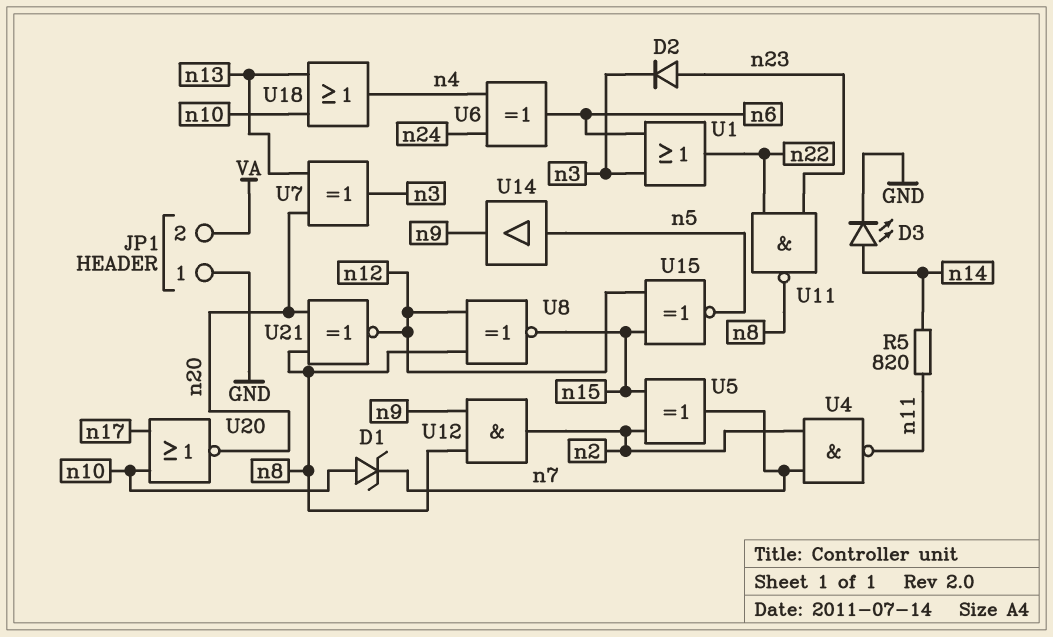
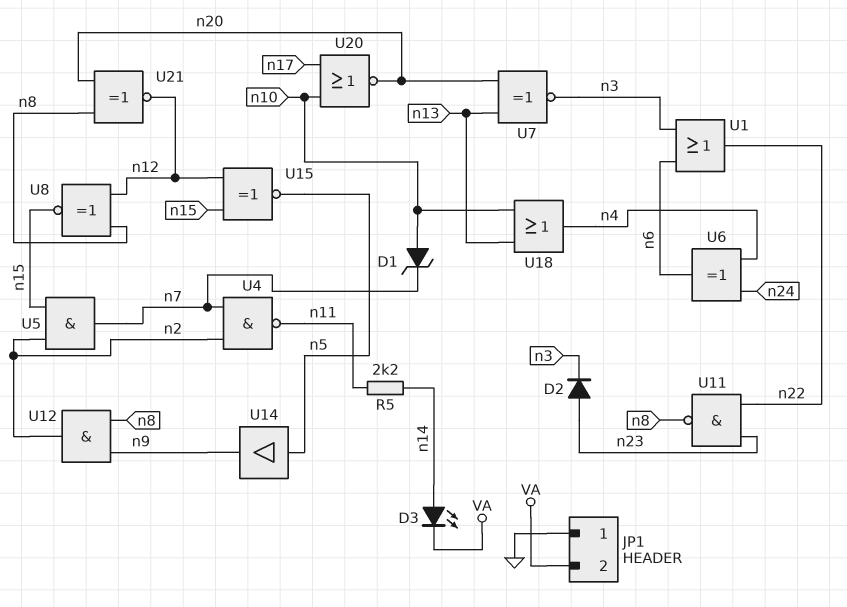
D3: LED (A n14, K GND) -> LED (A n14, K VA)
R5: 820 (n11, n14) -> 2.2k (n11, n14)
U5: XOR (in n2, in n15, out n7) -> AND (in n2, in n15, out n7)
U7: XOR (in n13, in n20, out n3) -> XNOR (in n13, in n20, out n3)

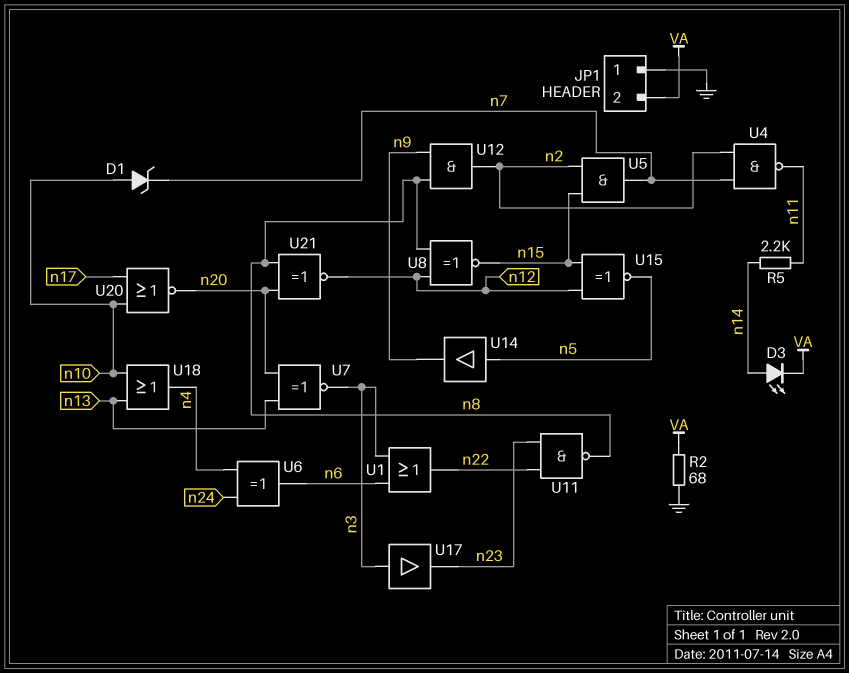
D2: diode (A n23, K n3) -> none
R2: none -> 68 (GND, VA)
U17: none -> buffer (in n3, out n23)

